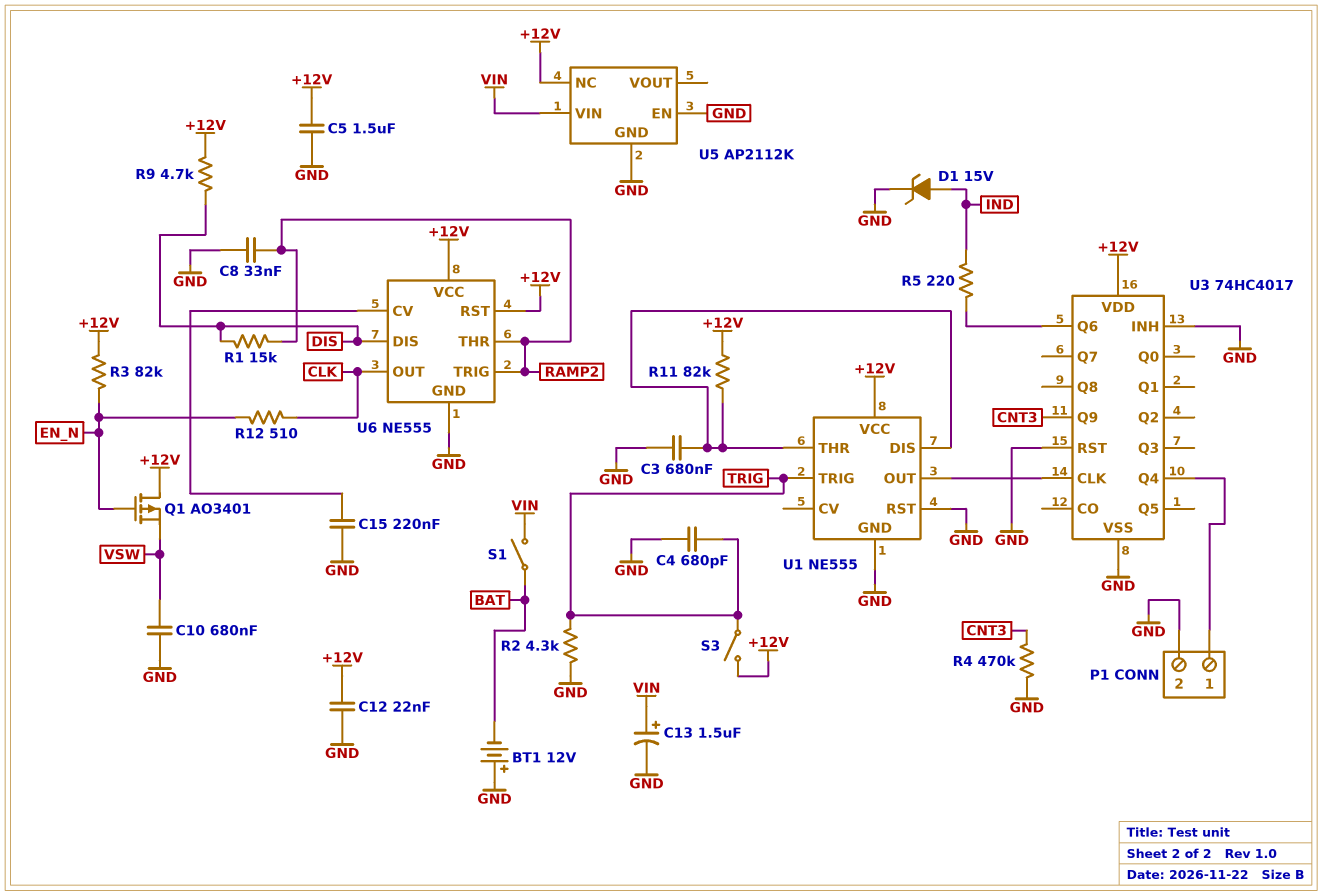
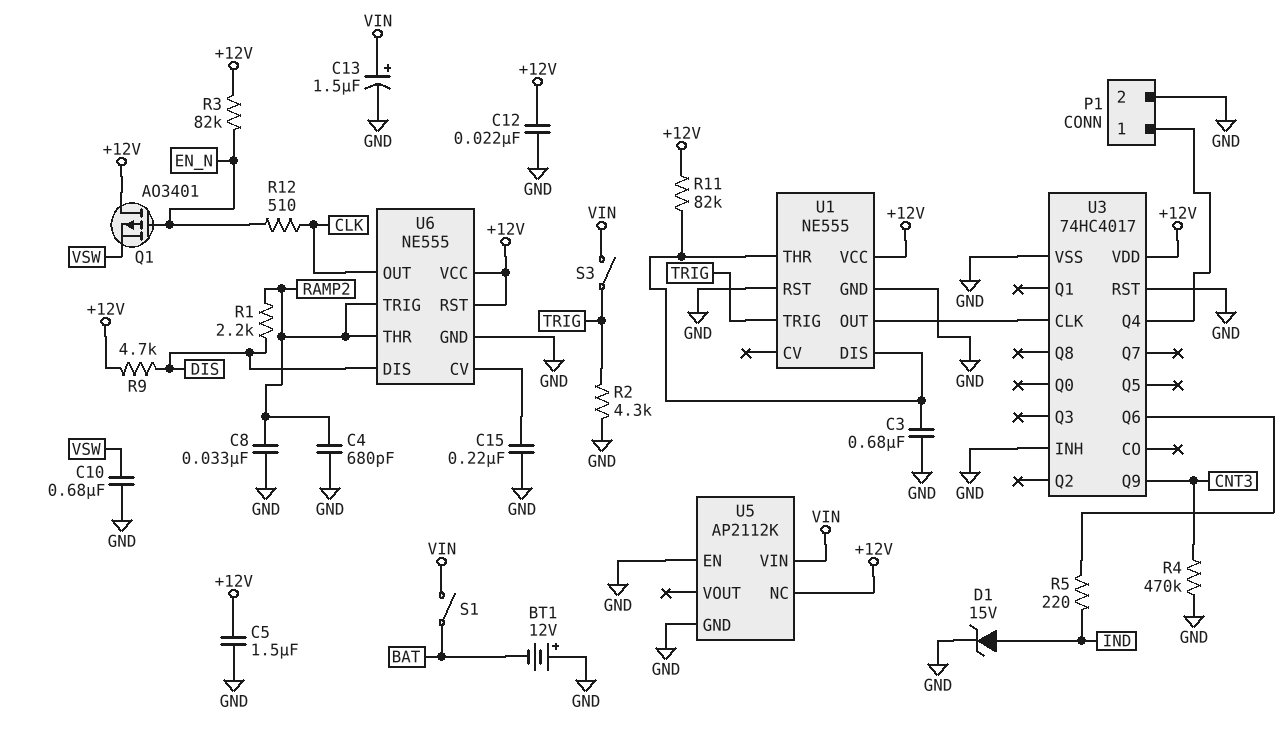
C4: 680pF (GND, TRIG) -> 680pF (GND, RAMP2)
R1: 15k (DIS, RAMP2) -> 2.2k (DIS, RAMP2)
S3: switch (+12V, TRIG) -> switch (TRIG, VIN)

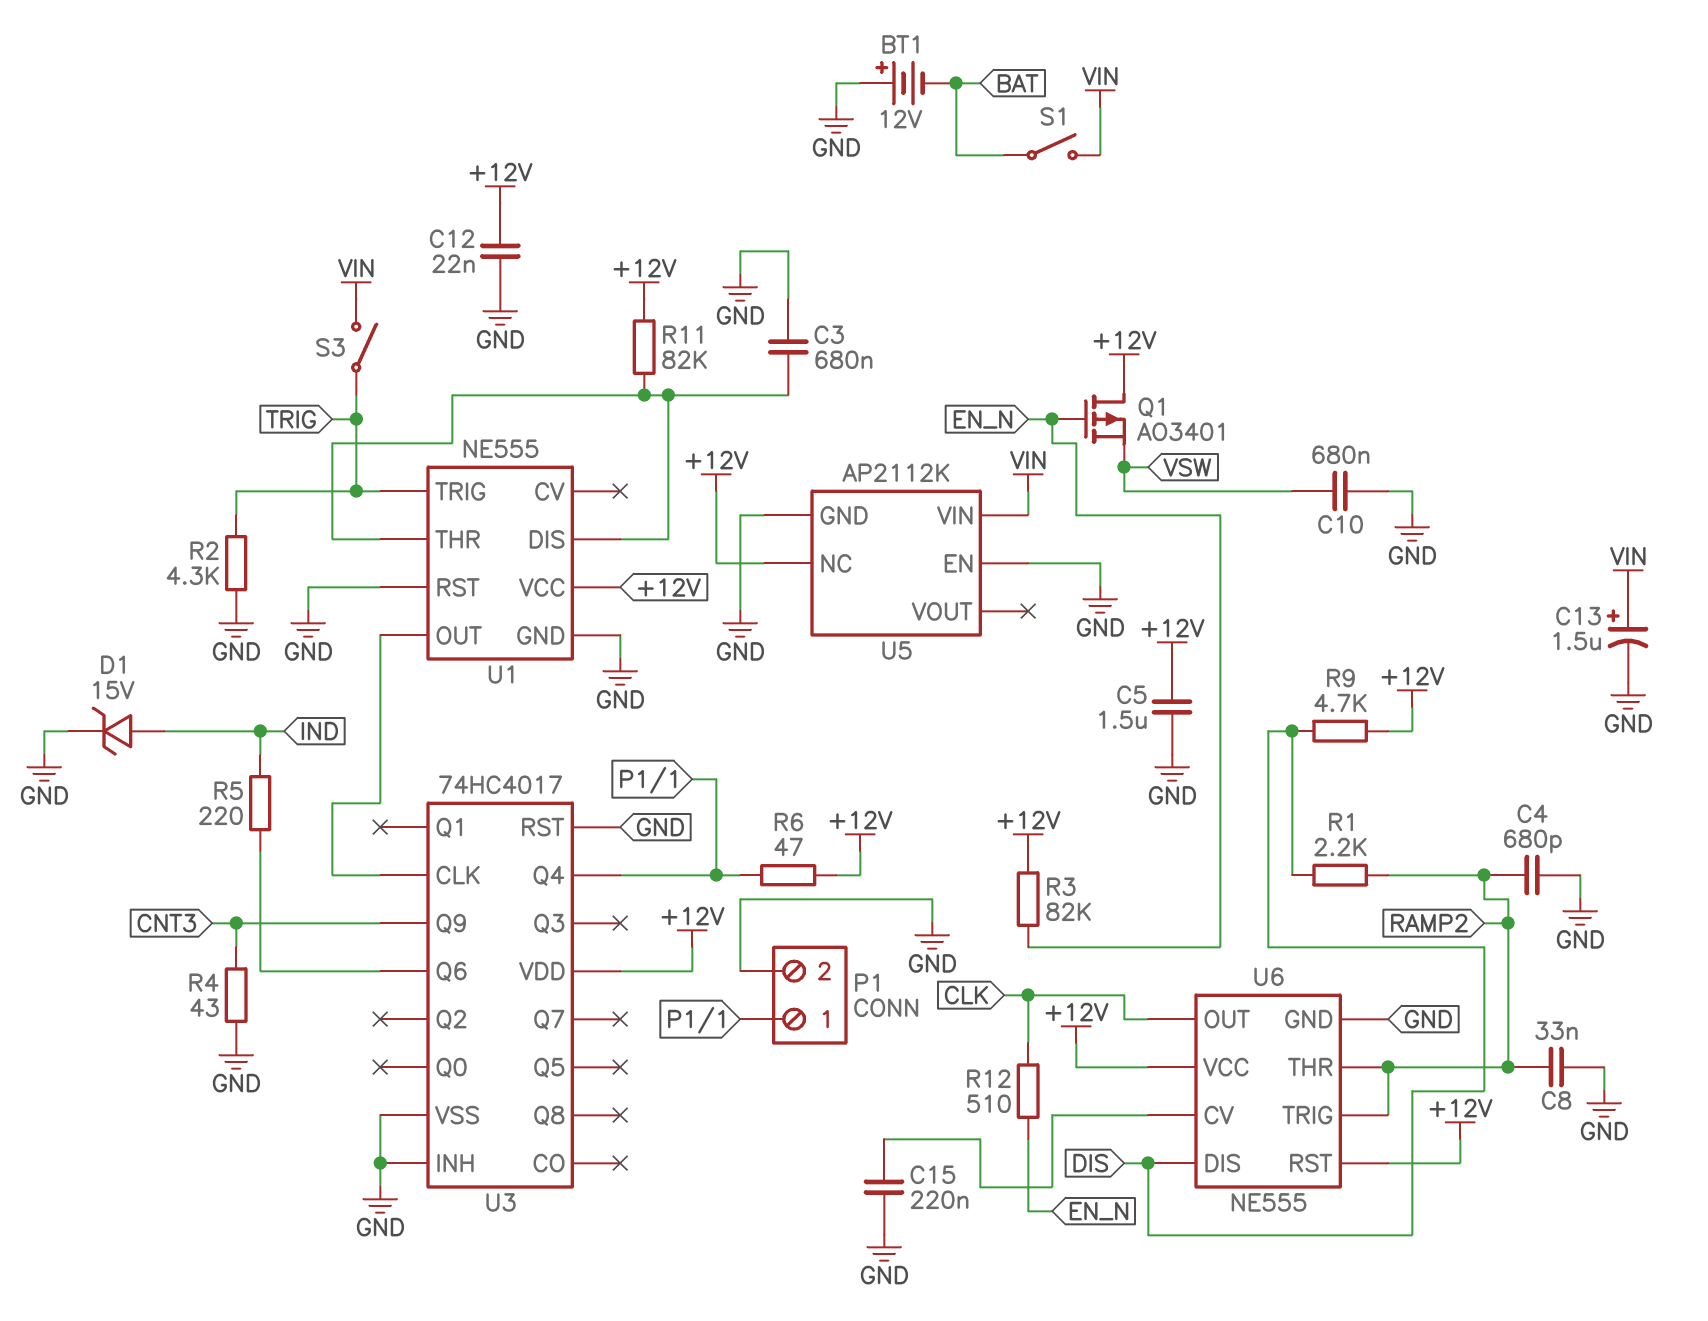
R4: 470k (CNT3, GND) -> 43 (CNT3, GND)
R6: none -> 47 (+12V, P1/1)

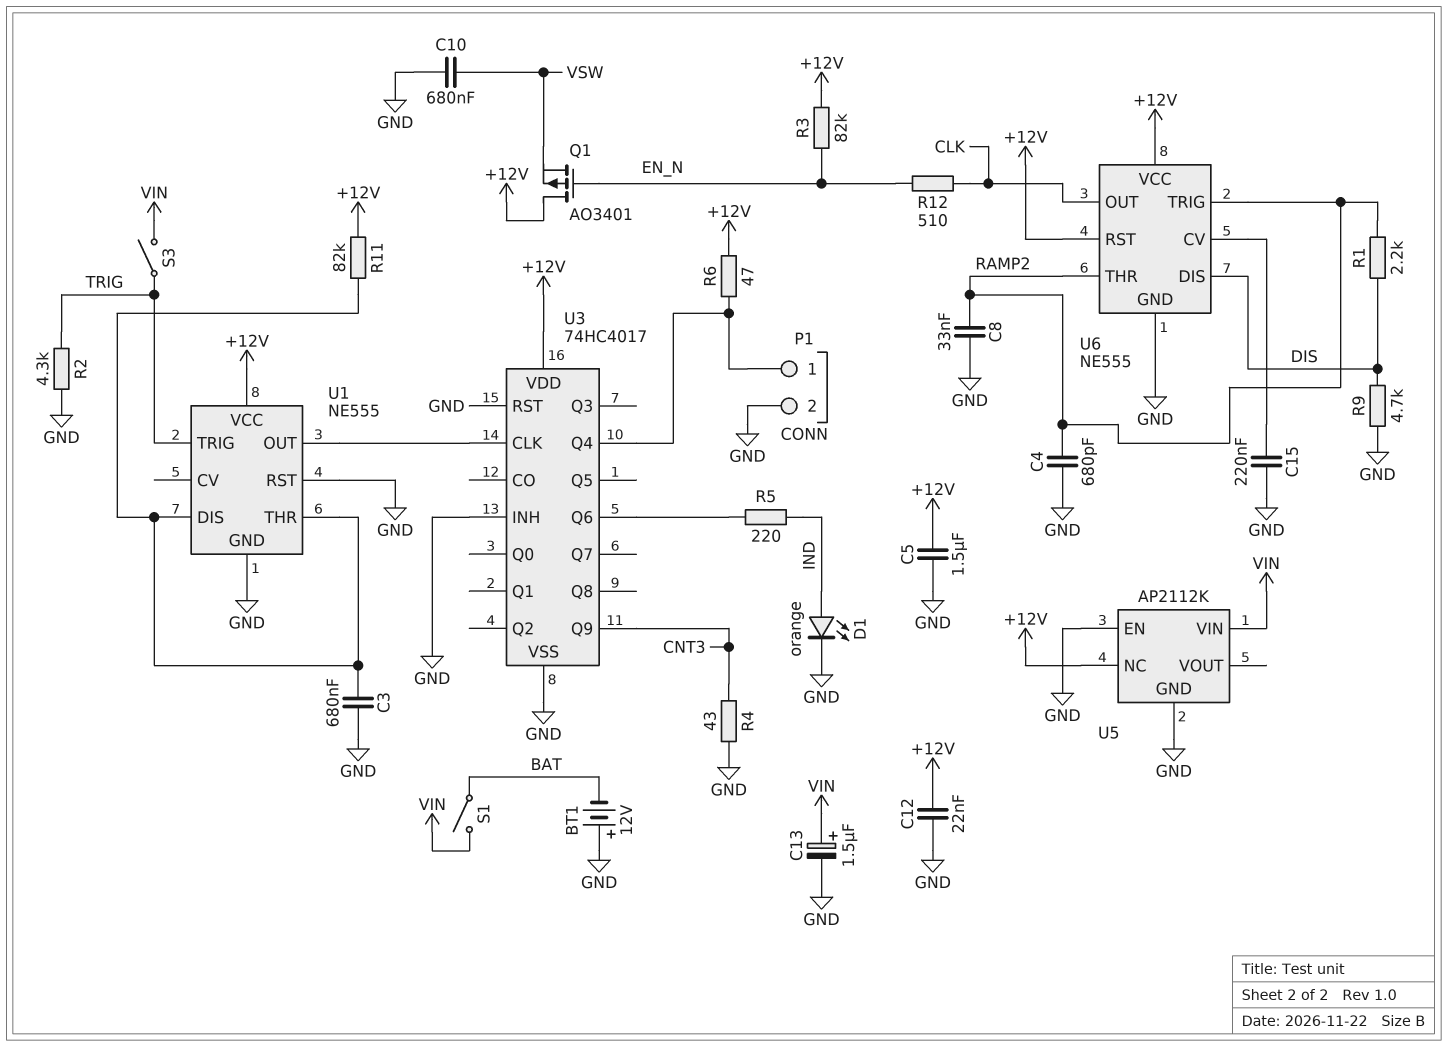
D1: zener 15V (A IND, K GND) -> LED orange (A IND, K GND)
R9: 4.7k (+12V, DIS) -> 4.7k (DIS, GND)

